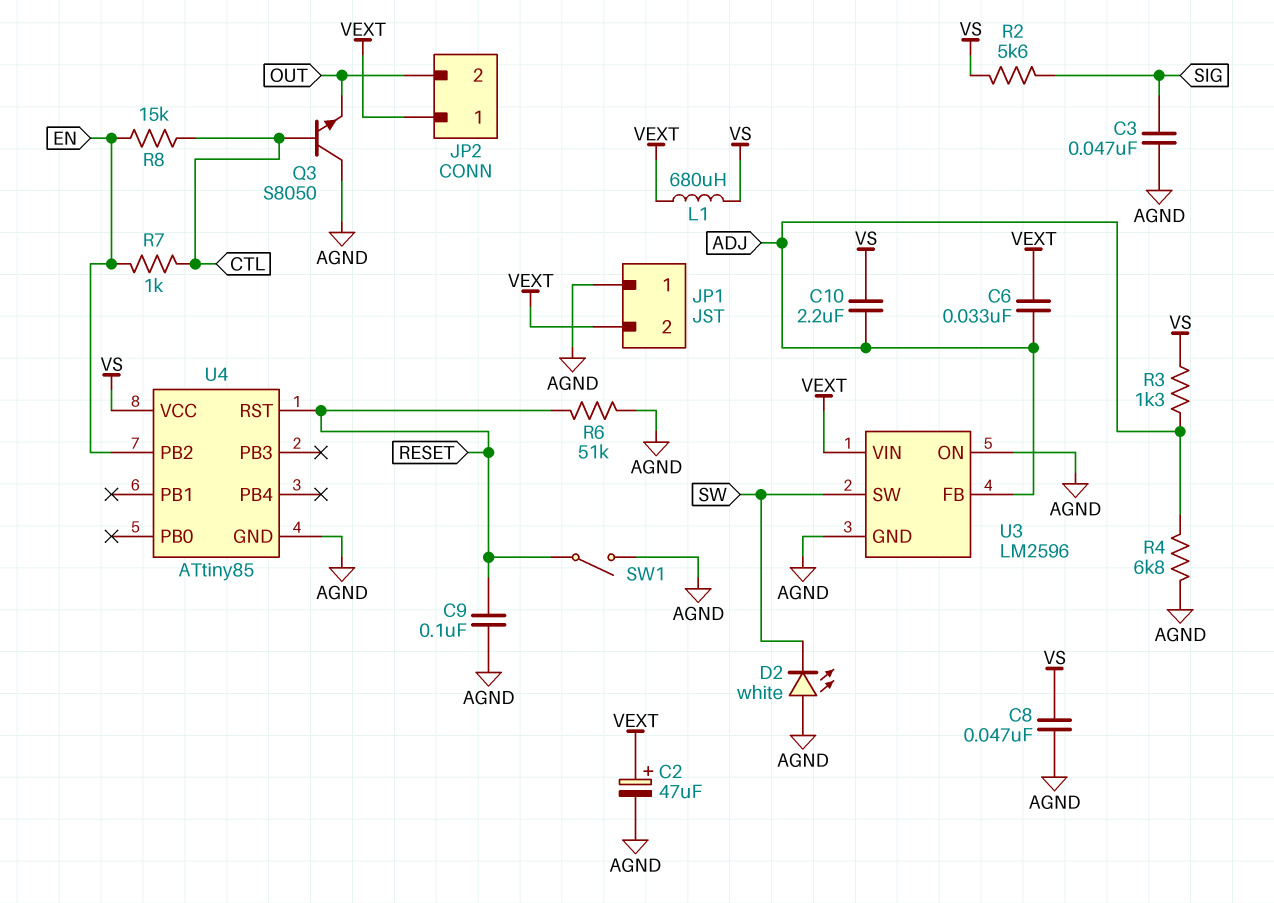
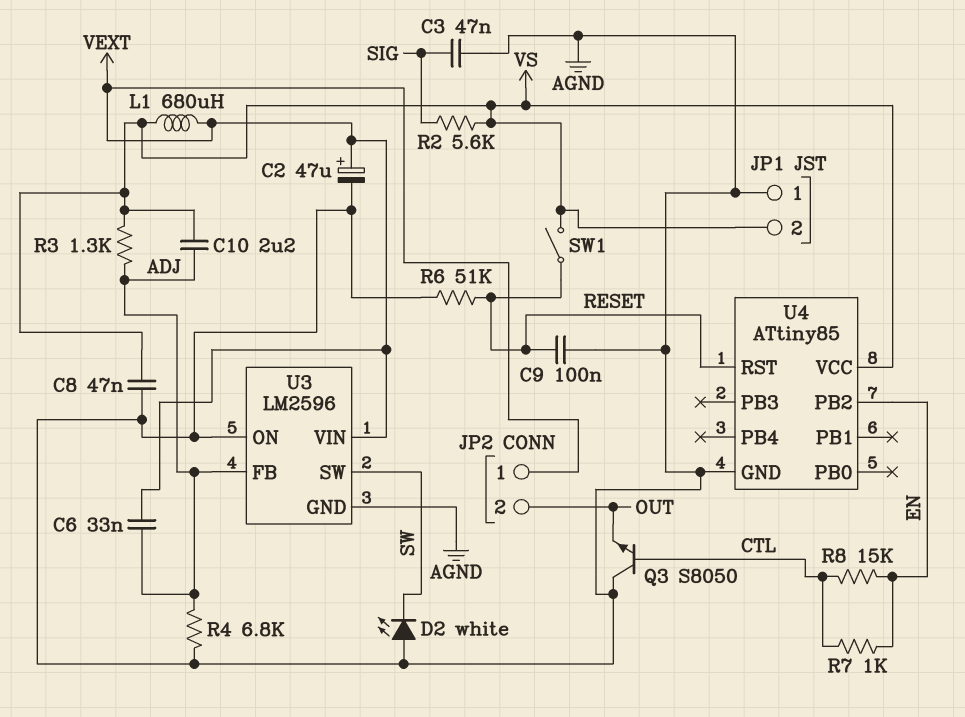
JP1 pin 2: VEXT -> VS
SW1: switch (AGND, RESET) -> switch (RESET, VS)

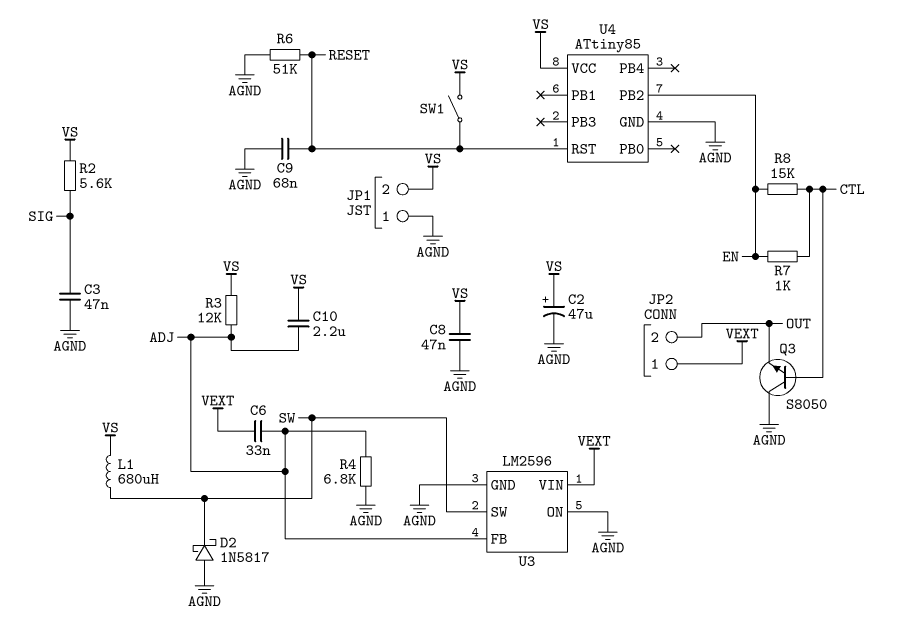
C2: 47uF (plus VEXT, minus AGND) -> 47uF (plus VS, minus AGND)
C9: 100nF (AGND, RESET) -> 68nF (AGND, RESET)
D2: LED white (A AGND, K SW) -> schottky 1N5817 (A AGND, K SW)
L1: 680uH (VEXT, VS) -> 680uH (SW, VS)
R3: 1.3k (ADJ, VS) -> 12k (ADJ, VS)

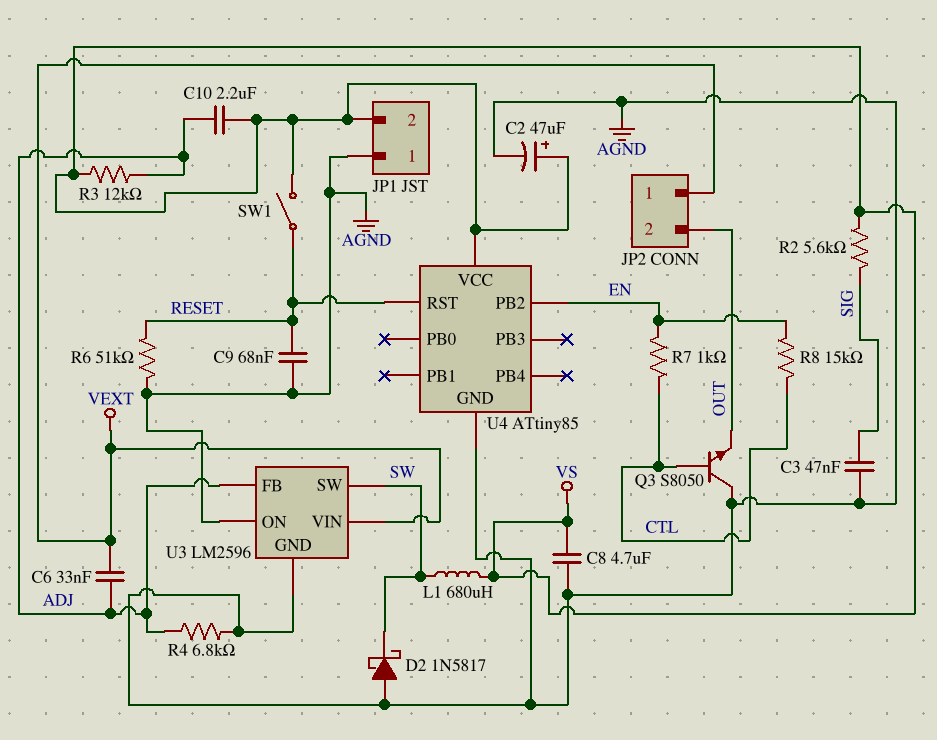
C8: 47nF (AGND, VS) -> 4.7uF (AGND, VS)

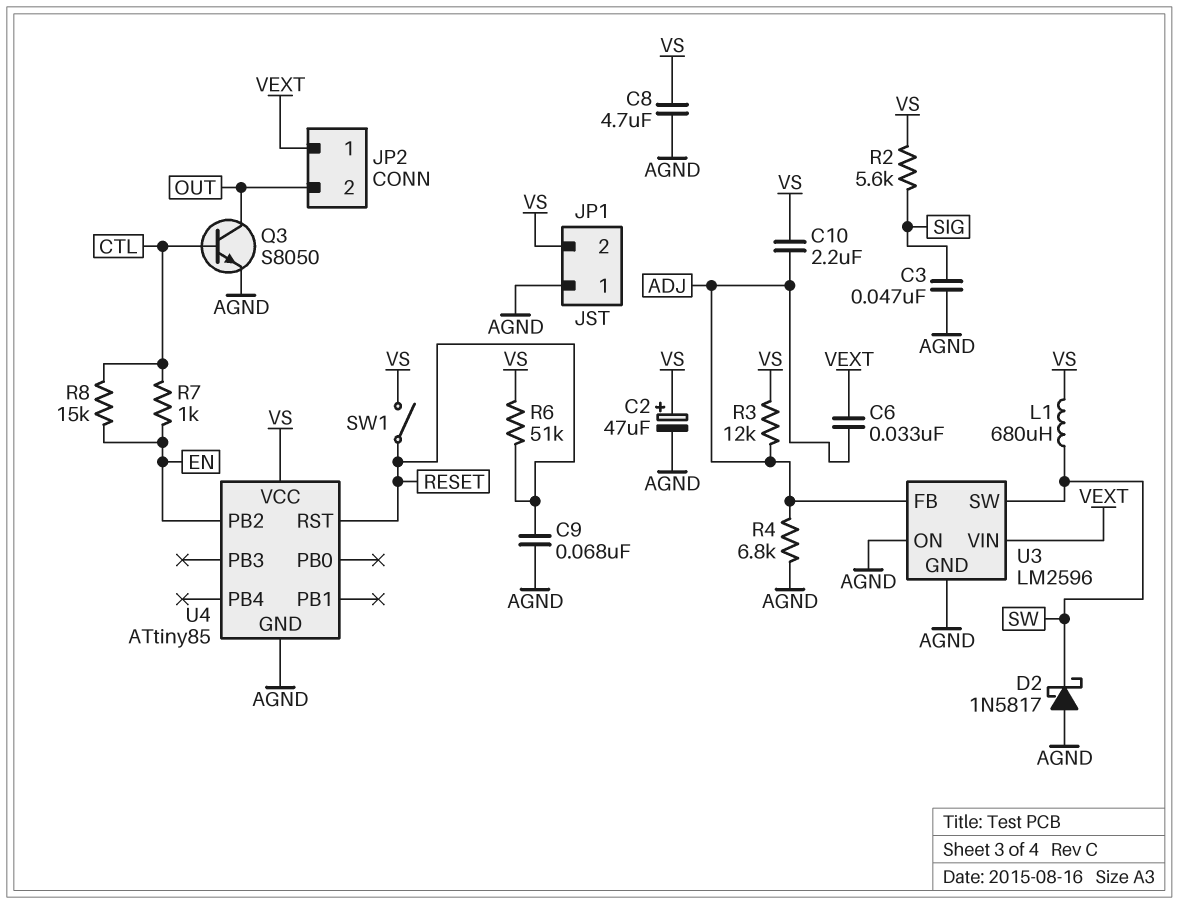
Q3: NPN S8050 (B CTL, C AGND, E OUT) -> NPN S8050 (B CTL, C OUT, E AGND)
R6: 51k (AGND, RESET) -> 51k (RESET, VS)

